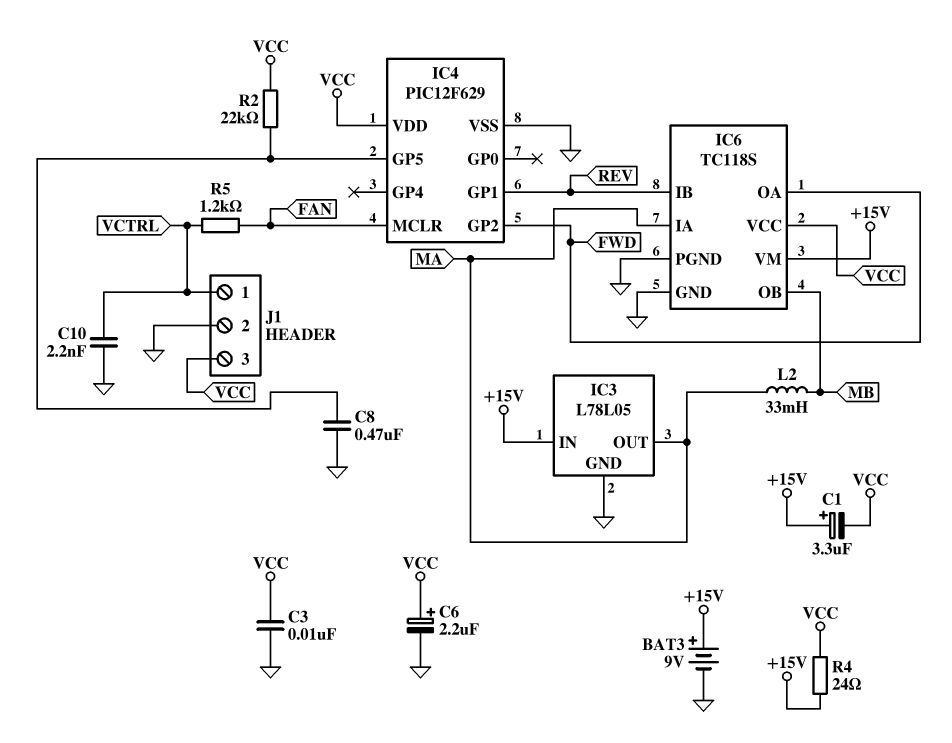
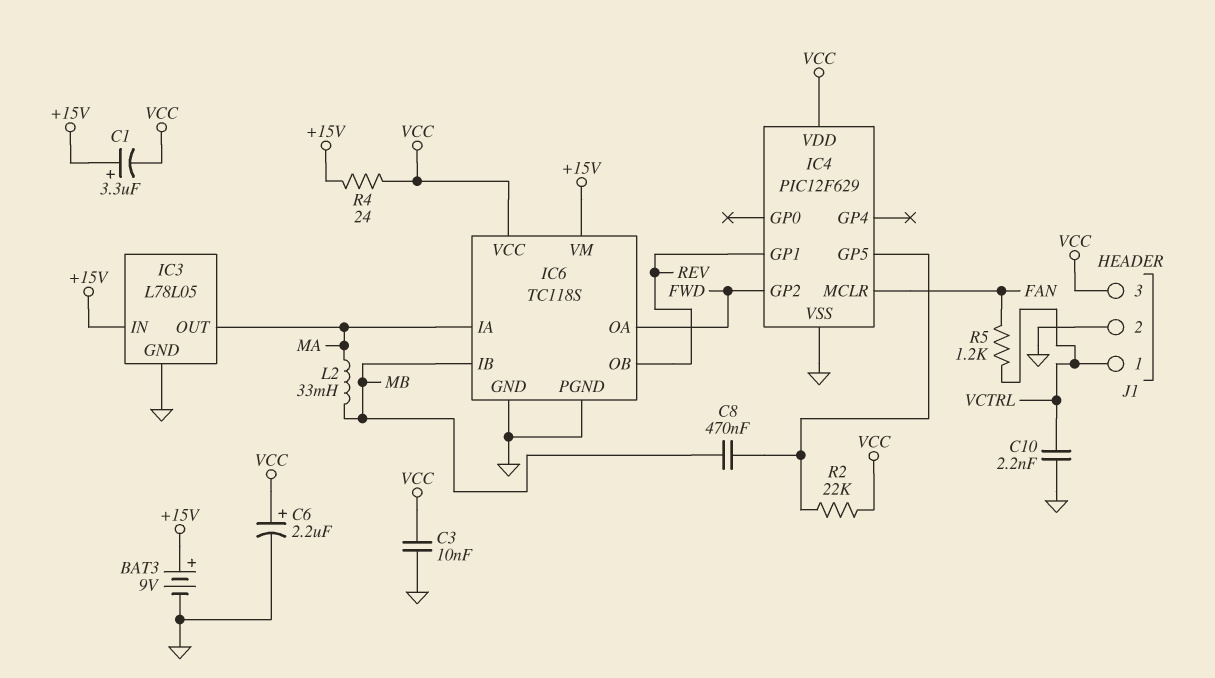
C8: 470nF (GND, IC4/GP5) -> 470nF (IC4/GP5, MB)
IC6 pin IB: REV -> MB
IC6 pin OB: MB -> REV

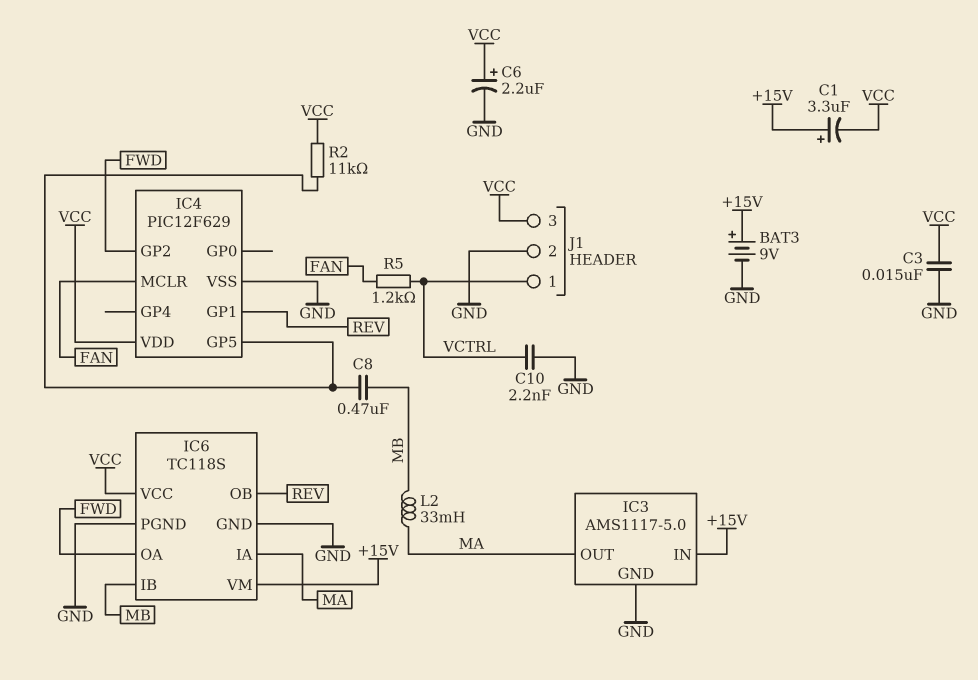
C3: 10nF (GND, VCC) -> 15nF (GND, VCC)
IC3: L78L05 -> AMS1117-5.0
R2: 22k (IC4/GP5, VCC) -> 11k (IC4/GP5, VCC)
R4: 24 (+15V, VCC) -> none

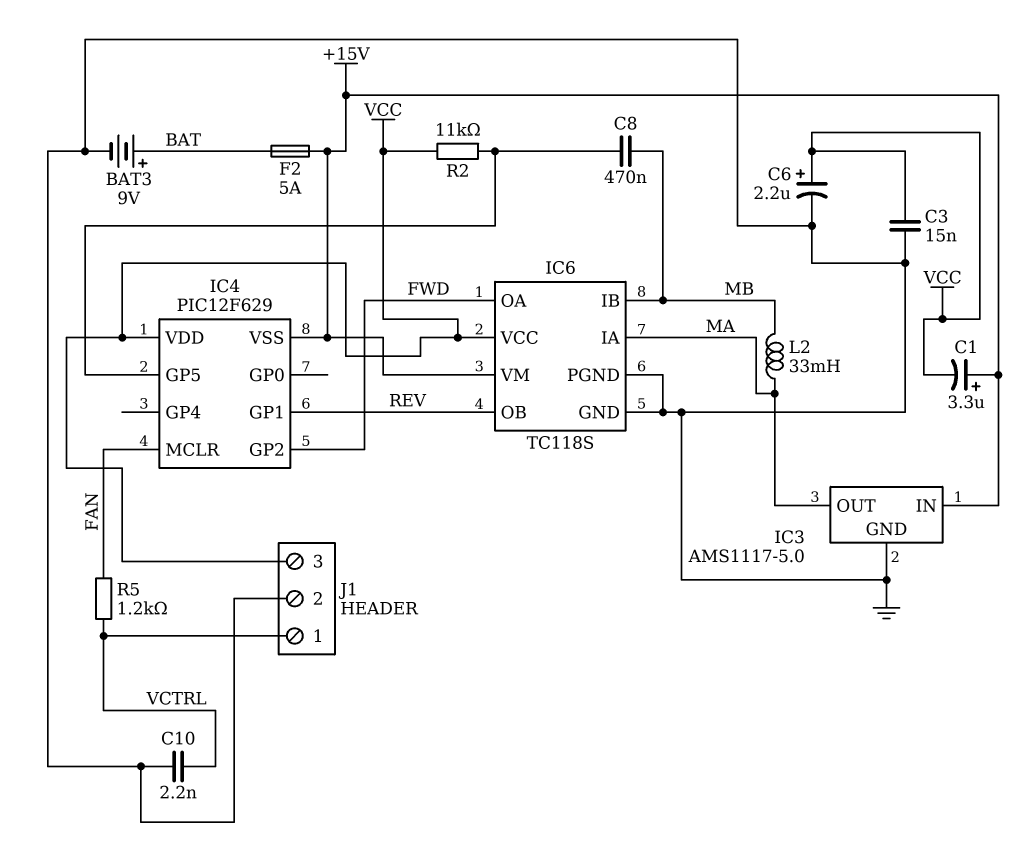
BAT3: 9V (plus +15V, minus GND) -> 9V (plus BAT, minus GND)
F2: none -> 5A (+15V, BAT)
IC4 pin VSS: GND -> +15V

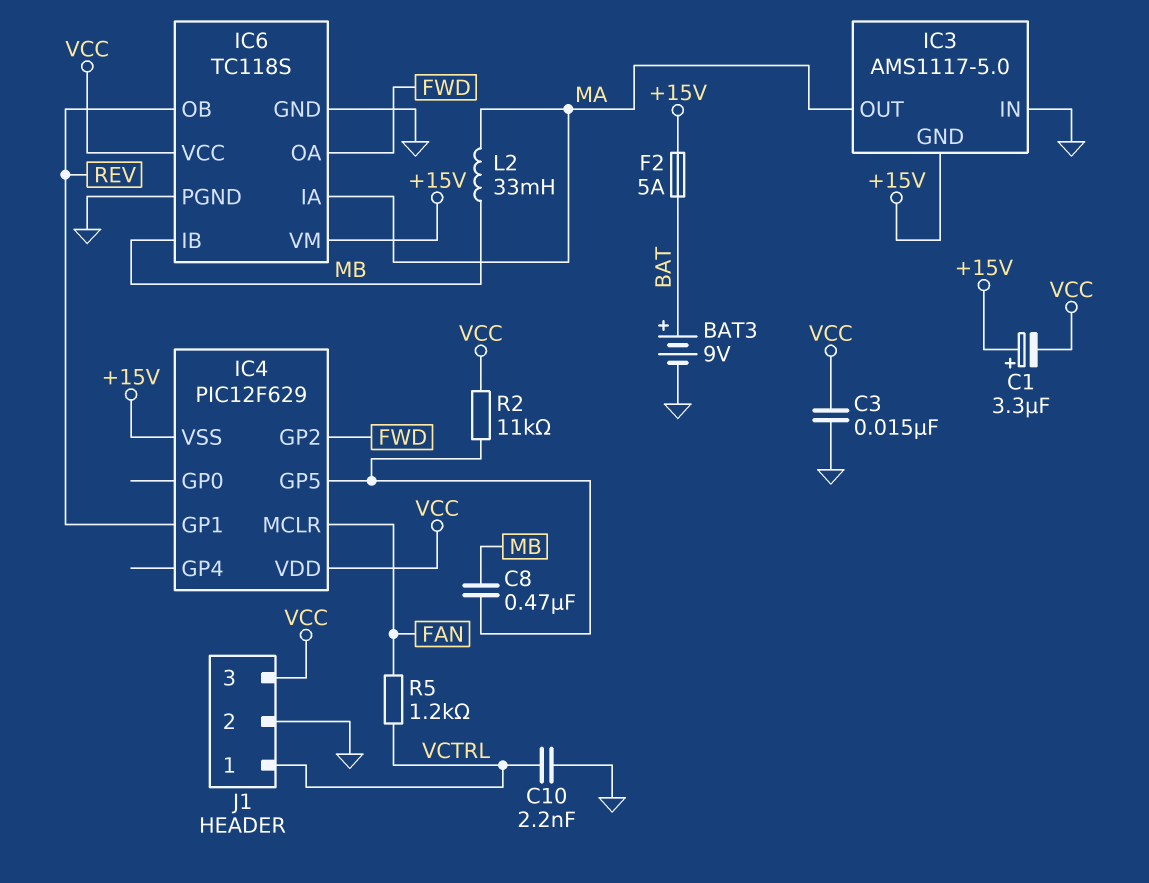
C6: 2.2uF (plus VCC, minus GND) -> none
IC3 pin GND: GND -> +15V
IC3 pin IN: +15V -> GND

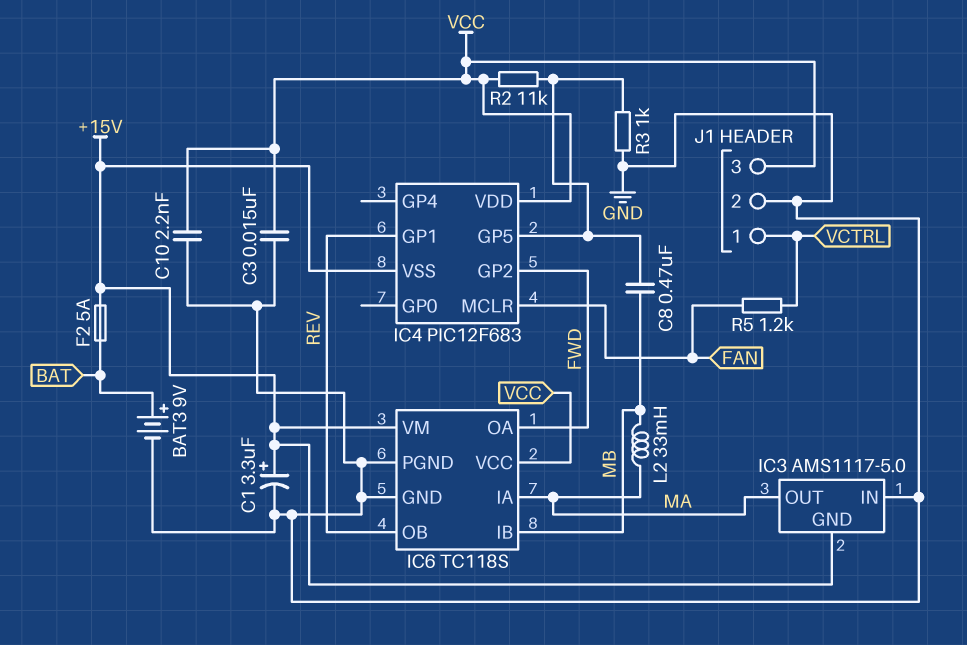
C1: 3.3uF (plus +15V, minus VCC) -> 3.3uF (plus +15V, minus GND)
C10: 2.2nF (GND, VCTRL) -> 2.2nF (GND, VCC)
IC4: PIC12F629 -> PIC12F683
R3: none -> 1k (GND, IC4/GP5)

